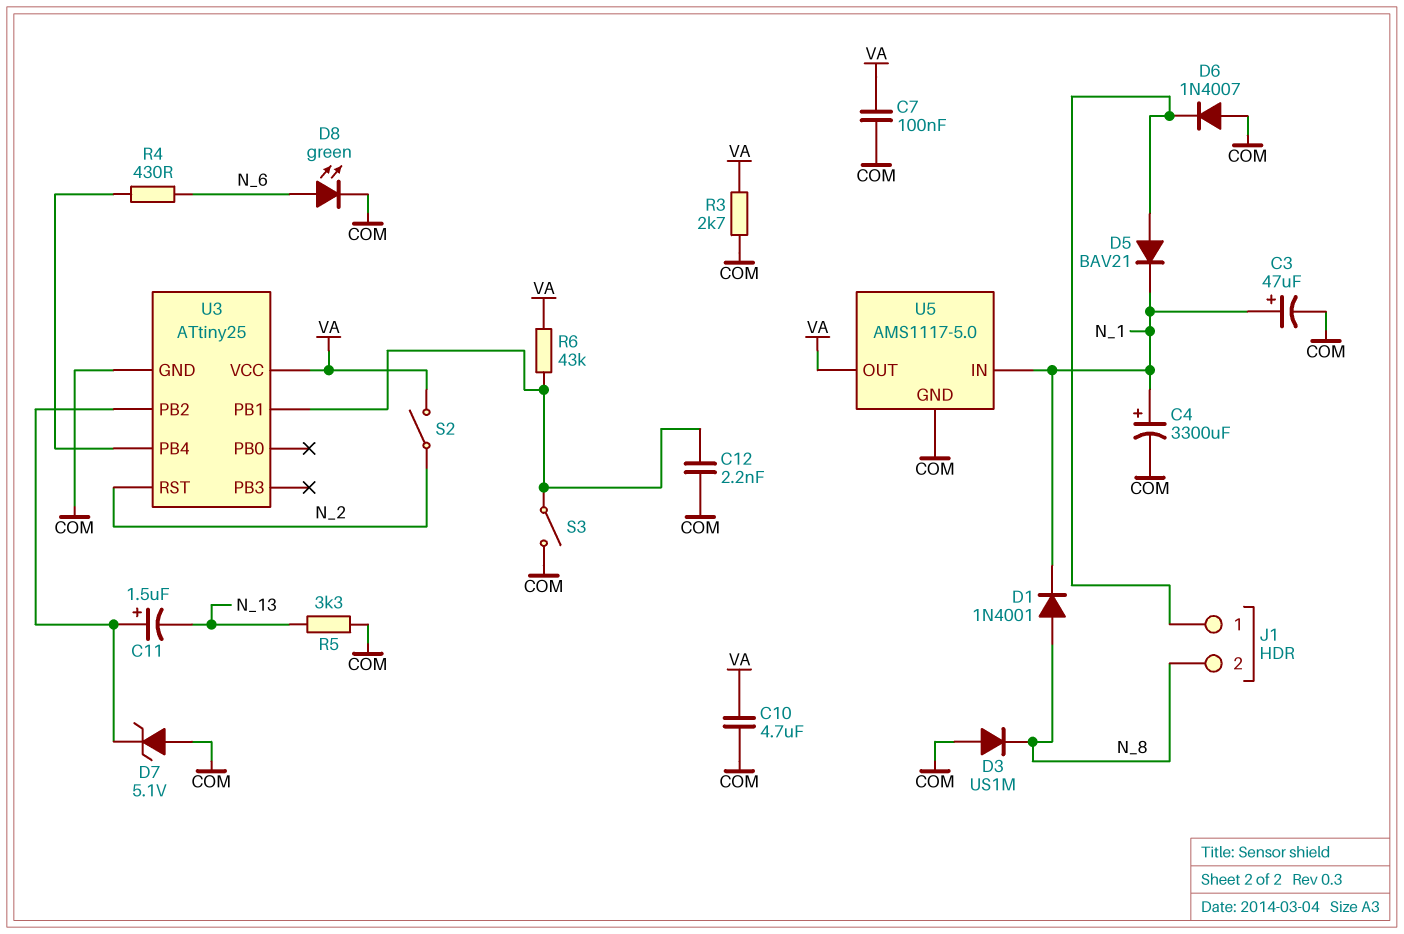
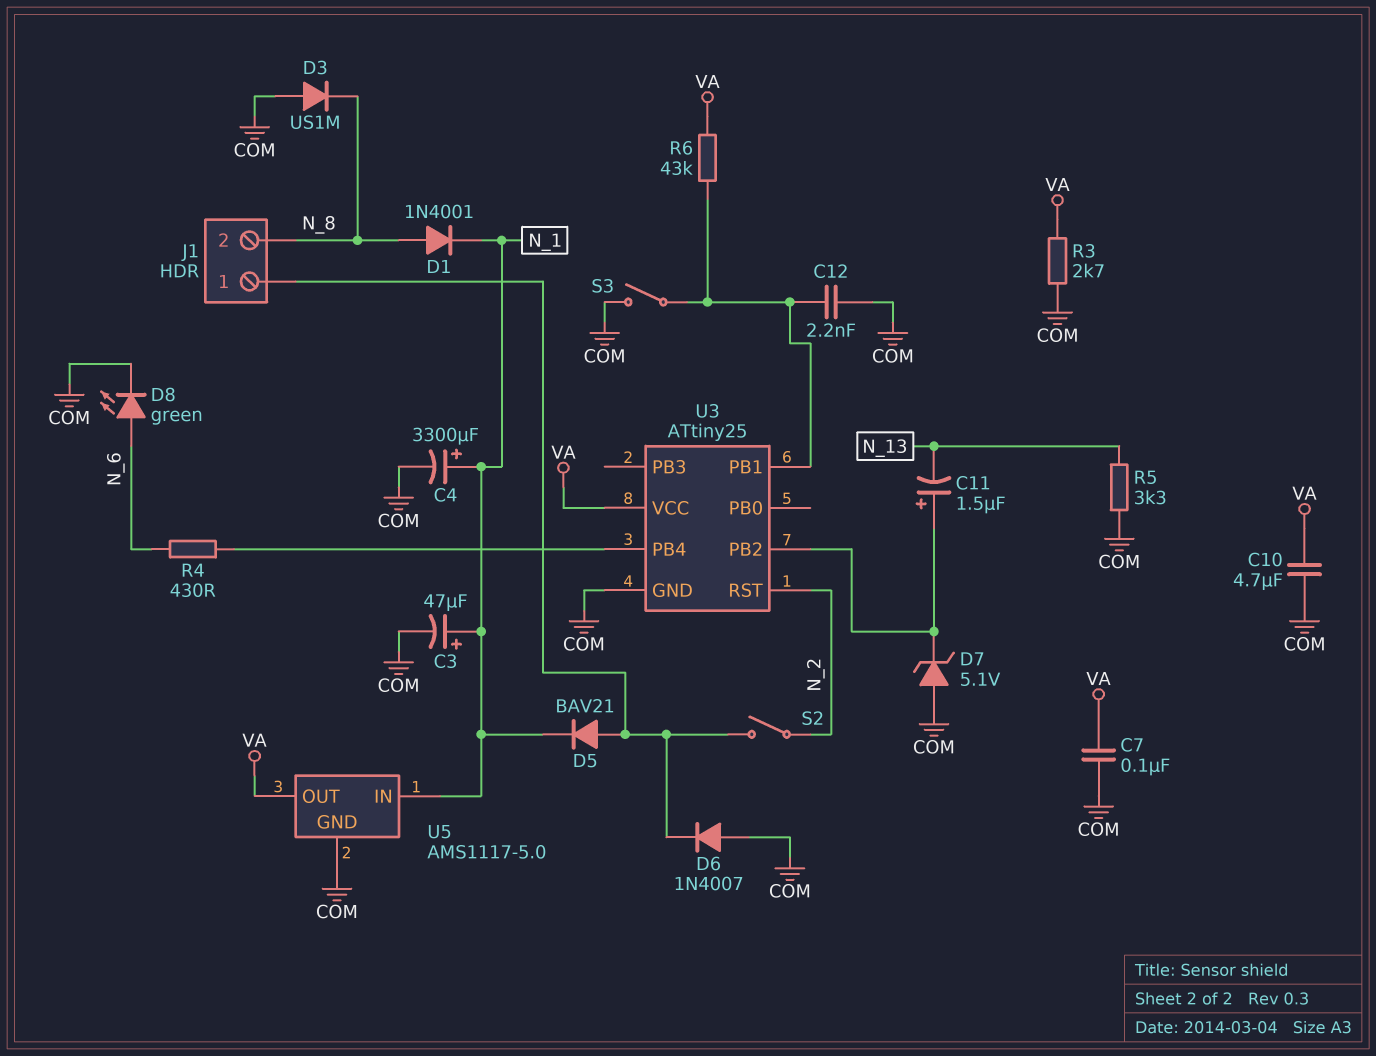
S2: switch (N_2, VA) -> switch (J1/1, N_2)

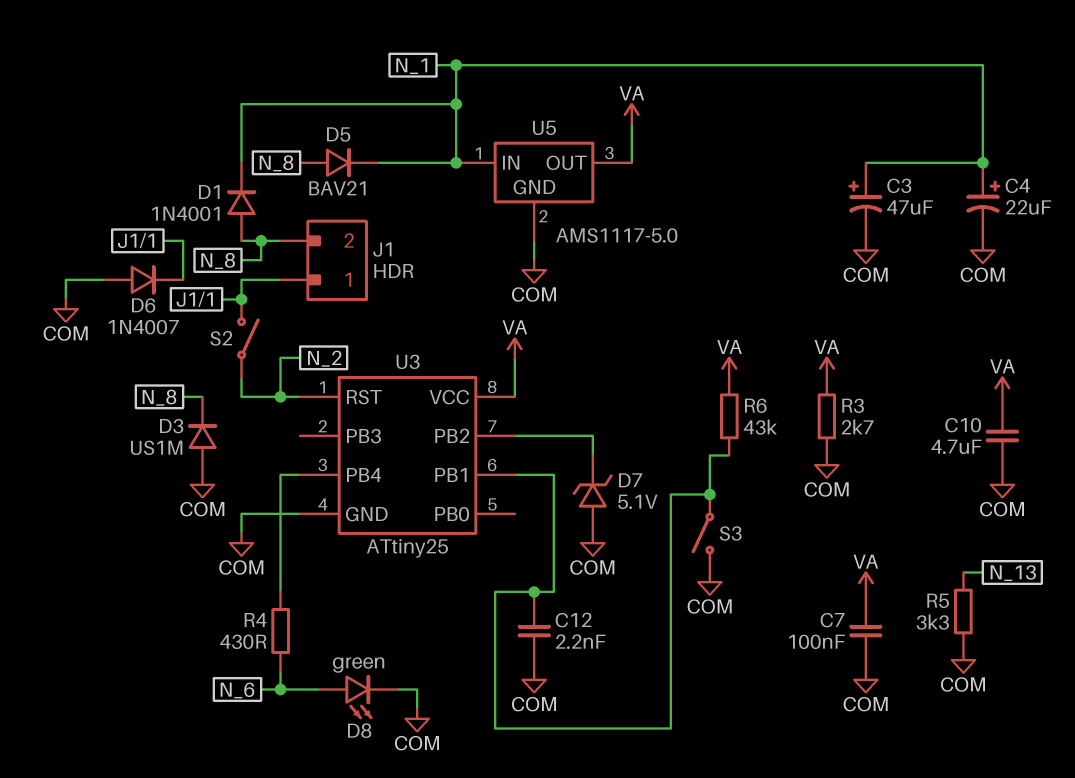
C4: 3300uF (plus N_1, minus COM) -> 22uF (plus N_1, minus COM)
C11: 1.5uF (plus U3/PB2, minus N_13) -> none
D5: diode BAV21 (A J1/1, K N_1) -> diode BAV21 (A N_8, K N_1)

